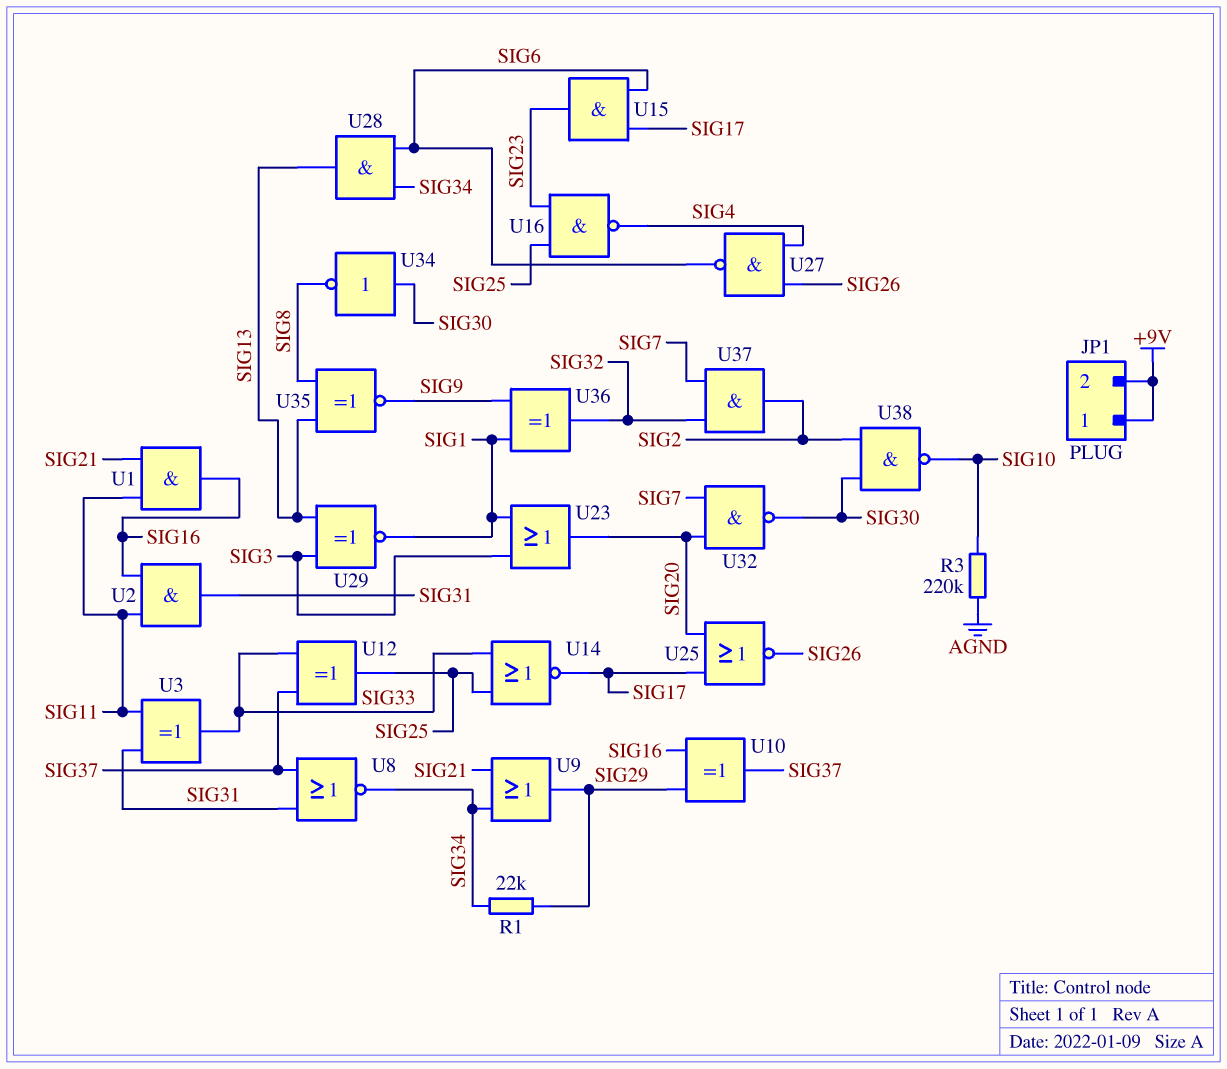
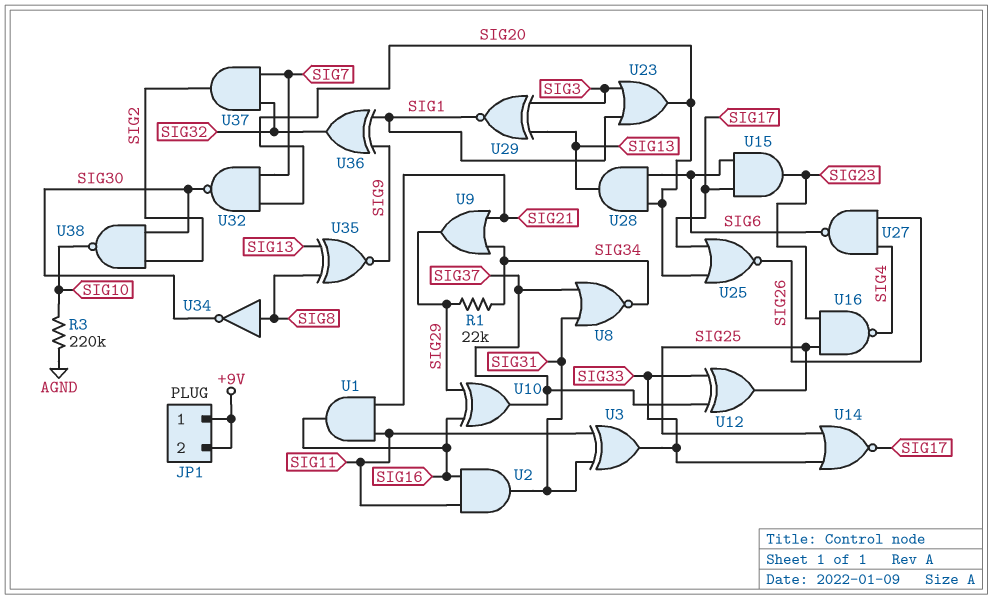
U28: AND (in SIG6, in SIG34, out SIG13) -> AND (in SIG6, in SIG20, out SIG13)
U34: NOT (in SIG30, out SIG8) -> NOT (in SIG8, out SIG30)

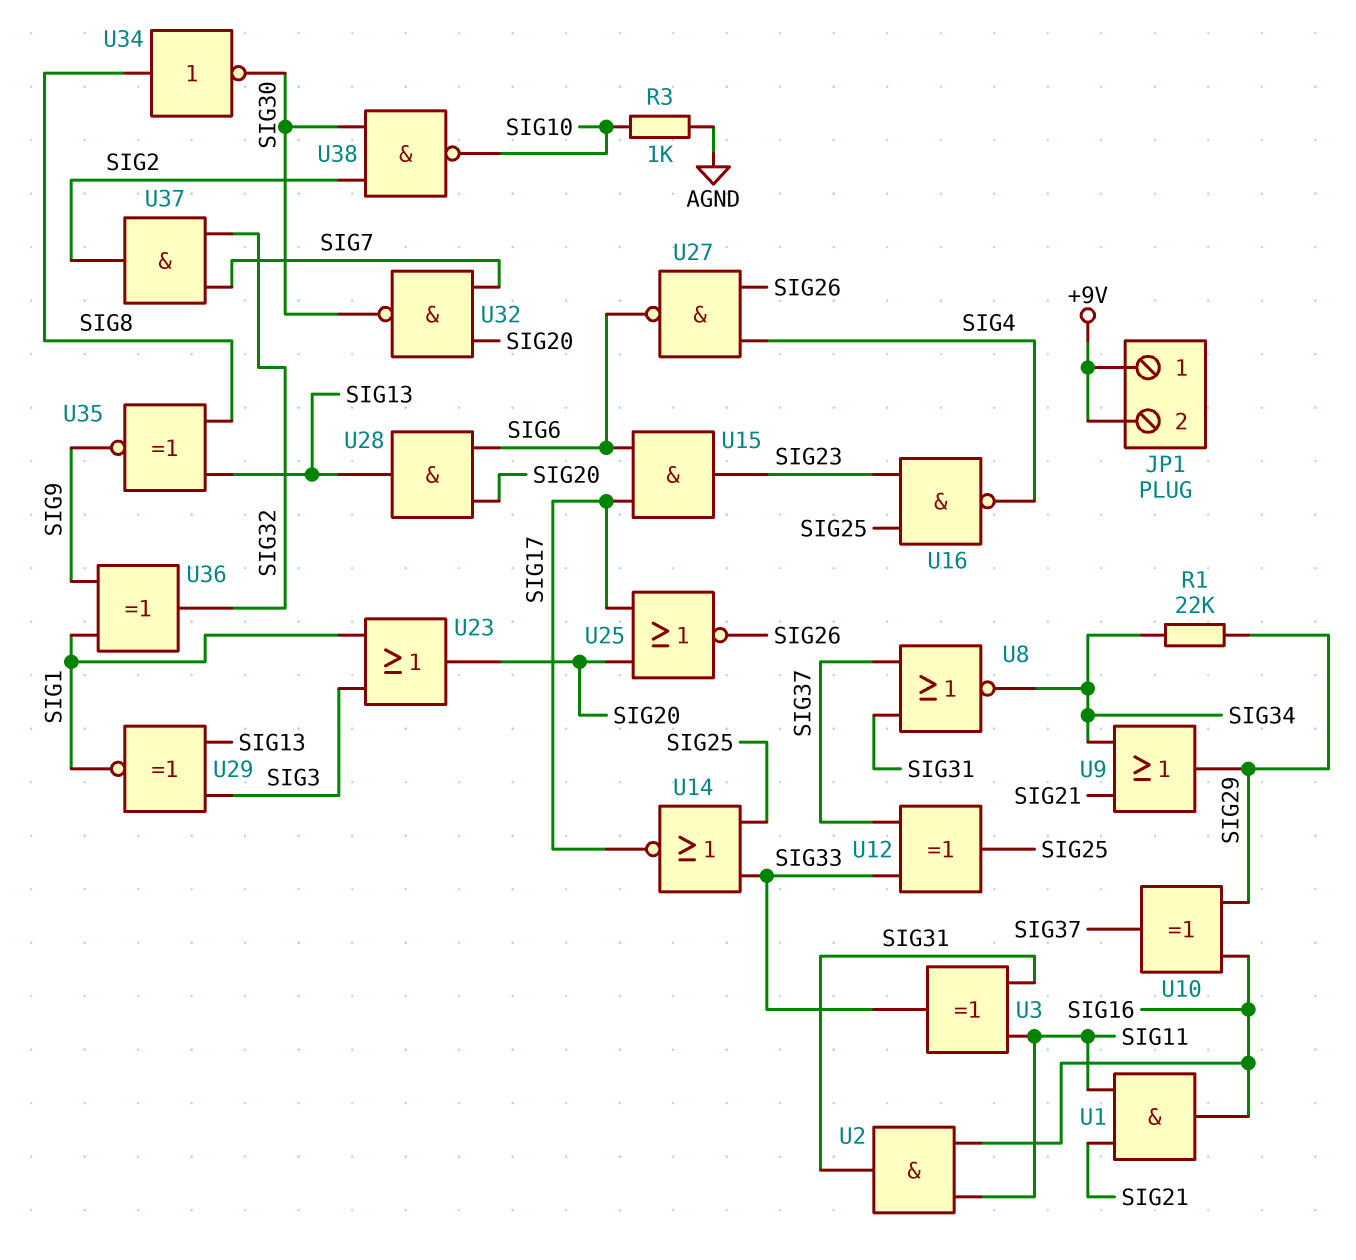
R3: 220k (AGND, SIG10) -> 1k (AGND, SIG10)

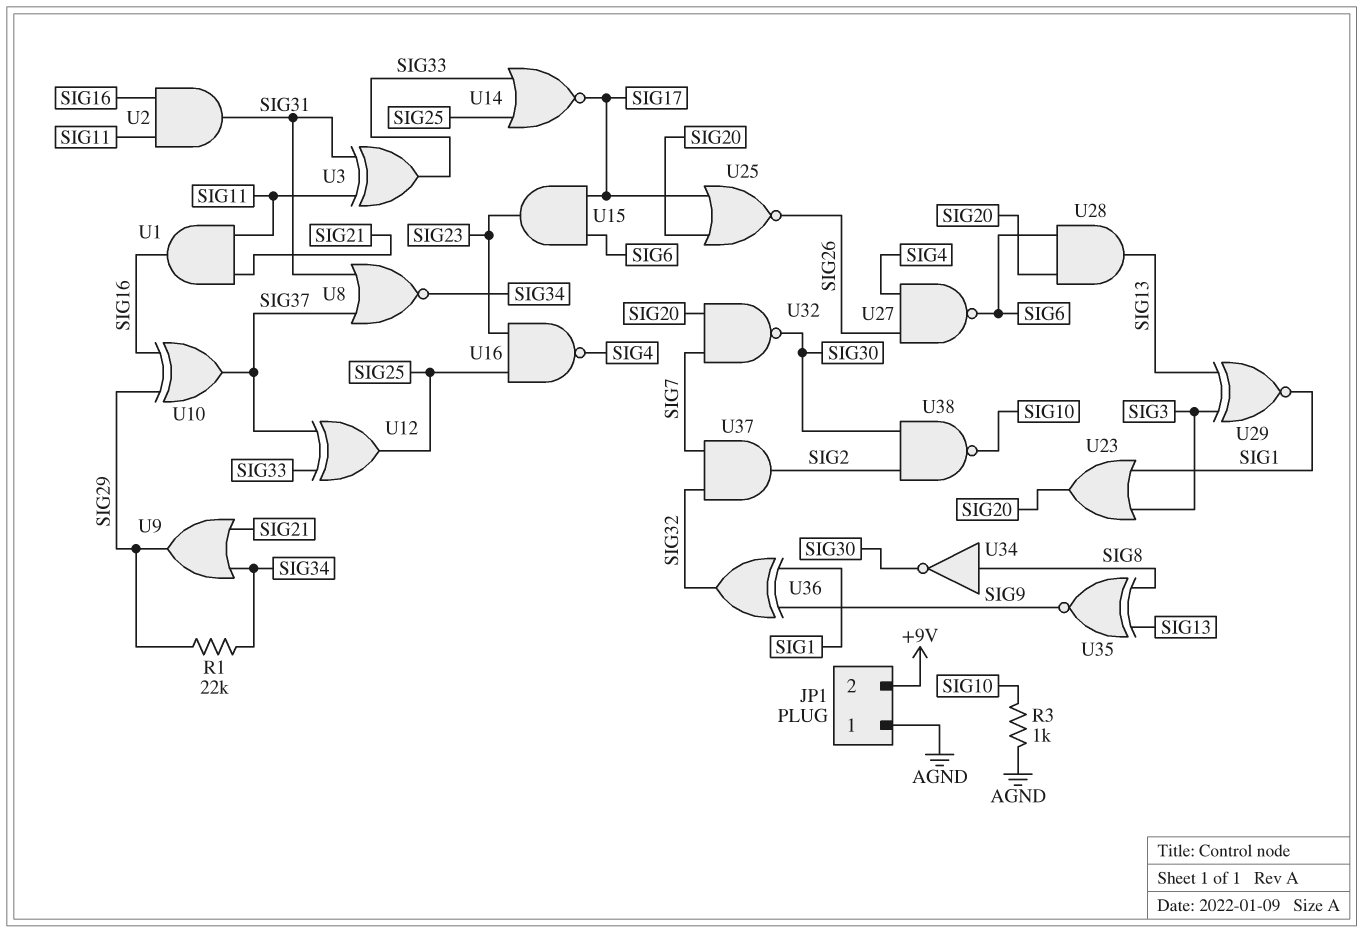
JP1 pin 1: +9V -> AGND

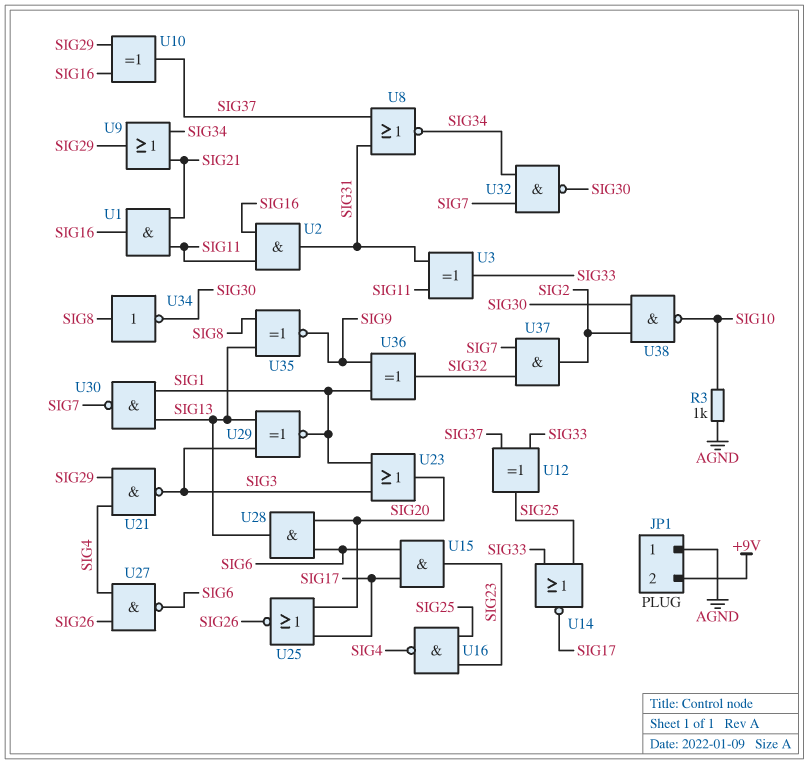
R1: 22k (SIG29, SIG34) -> none
U21: none -> NAND (in SIG4, in SIG29, out SIG3)
U30: none -> NAND (in SIG1, in SIG13, out SIG7)
U32: NAND (in SIG7, in SIG20, out SIG30) -> NAND (in SIG7, in SIG34, out SIG30)

